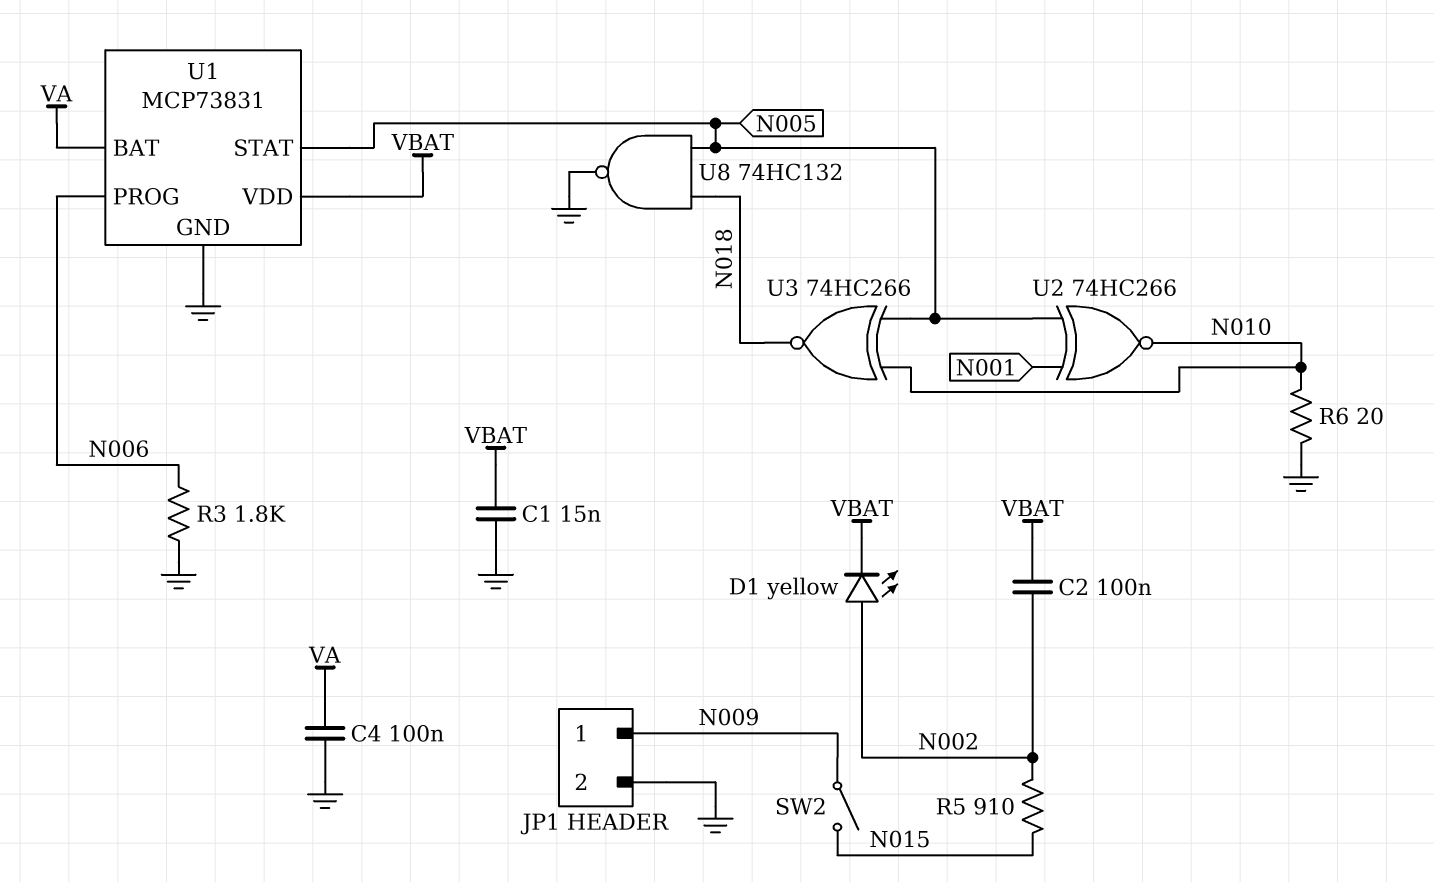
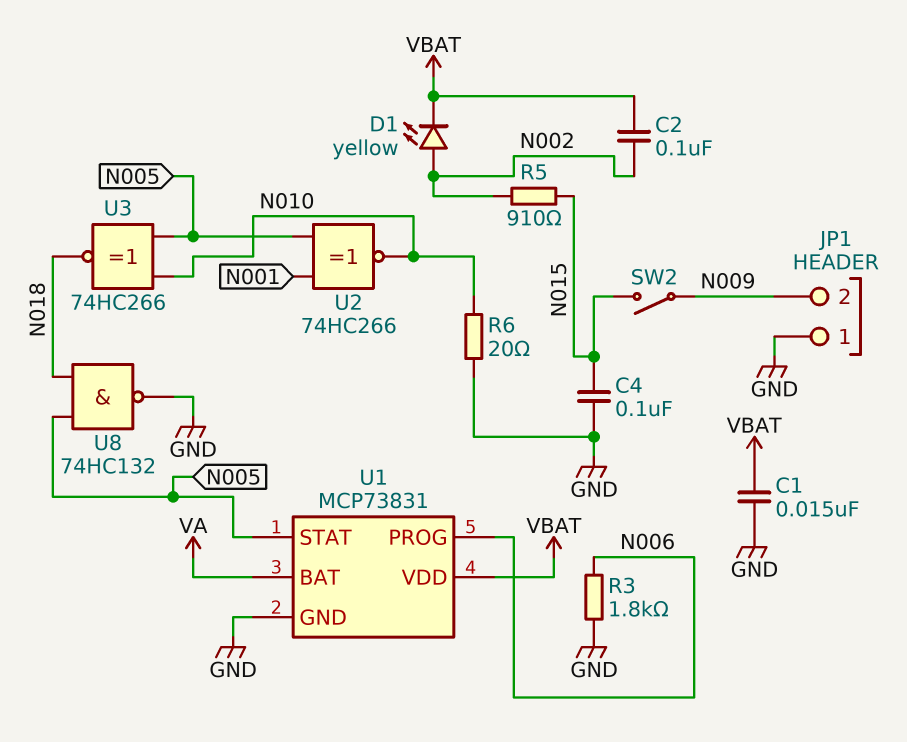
C4: 100nF (GND, VA) -> 100nF (GND, N015)
JP1 pin 1: N009 -> GND
JP1 pin 2: GND -> N009

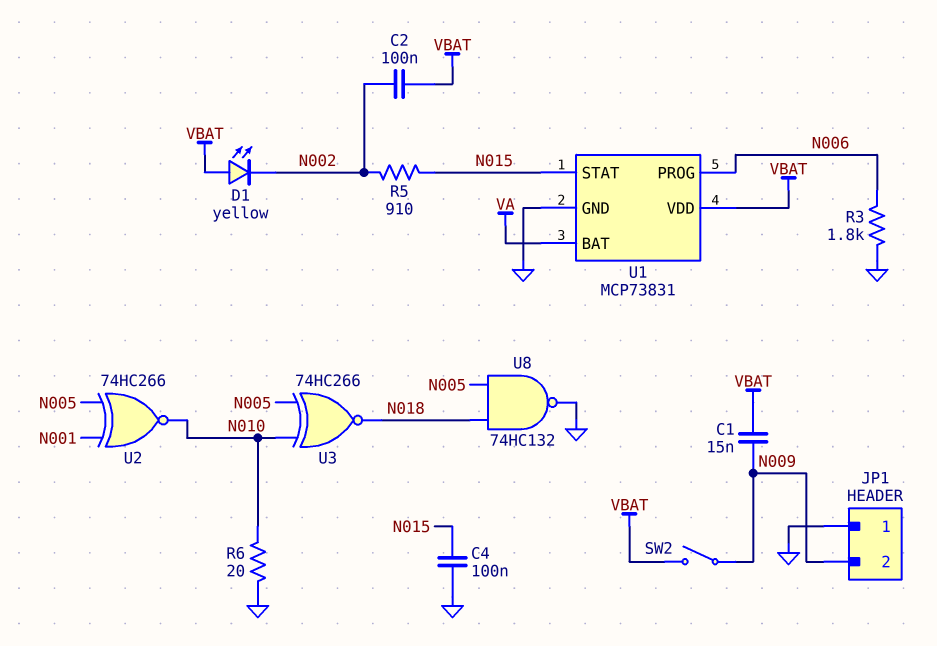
C1: 15nF (GND, VBAT) -> 15nF (N009, VBAT)
D1: LED yellow (A N002, K VBAT) -> LED yellow (A VBAT, K N002)
SW2: switch (N009, N015) -> switch (N009, VBAT)
U1 pin STAT: N005 -> N015

